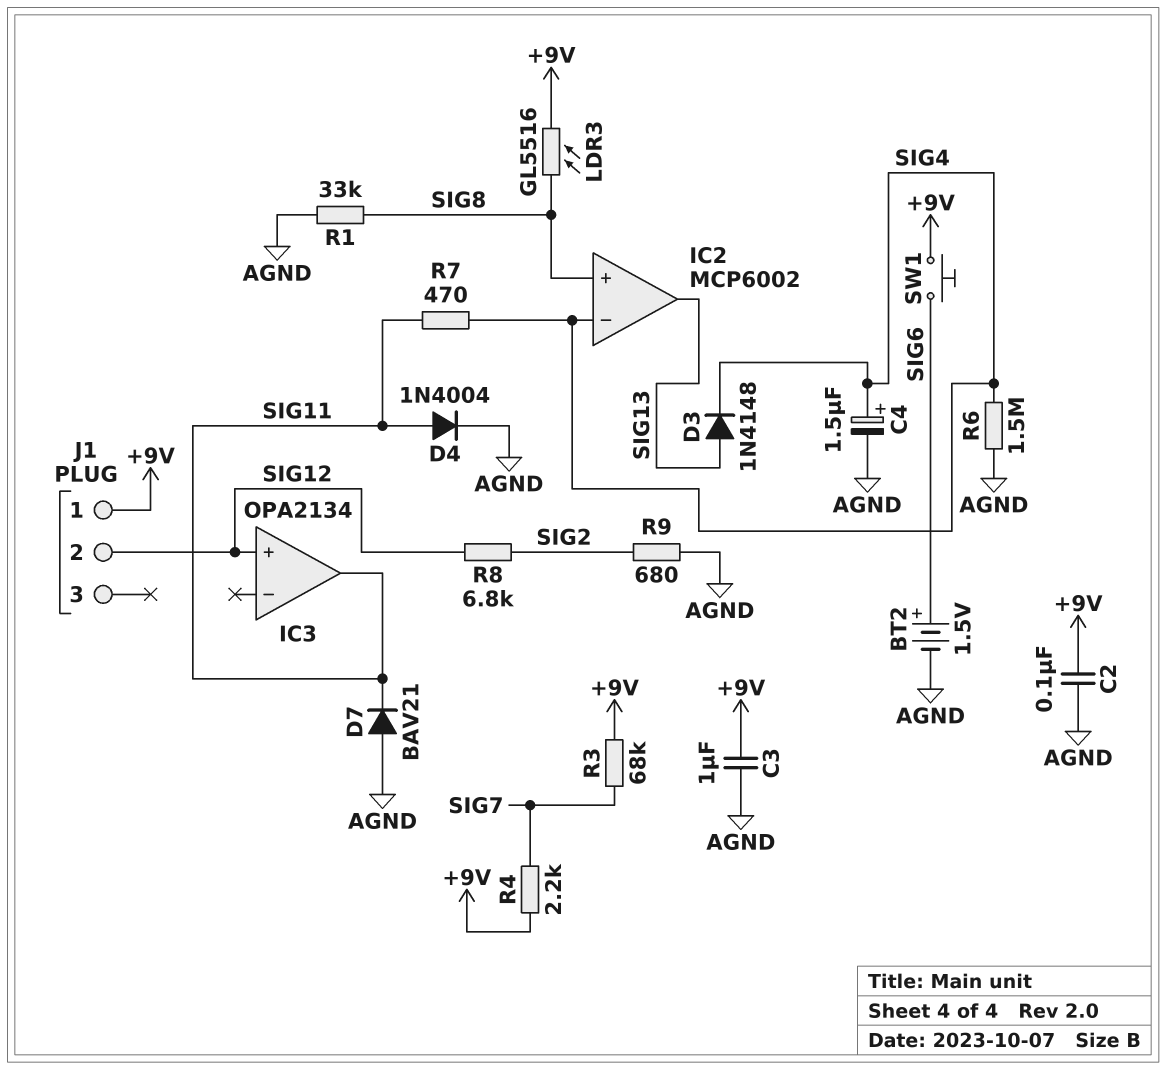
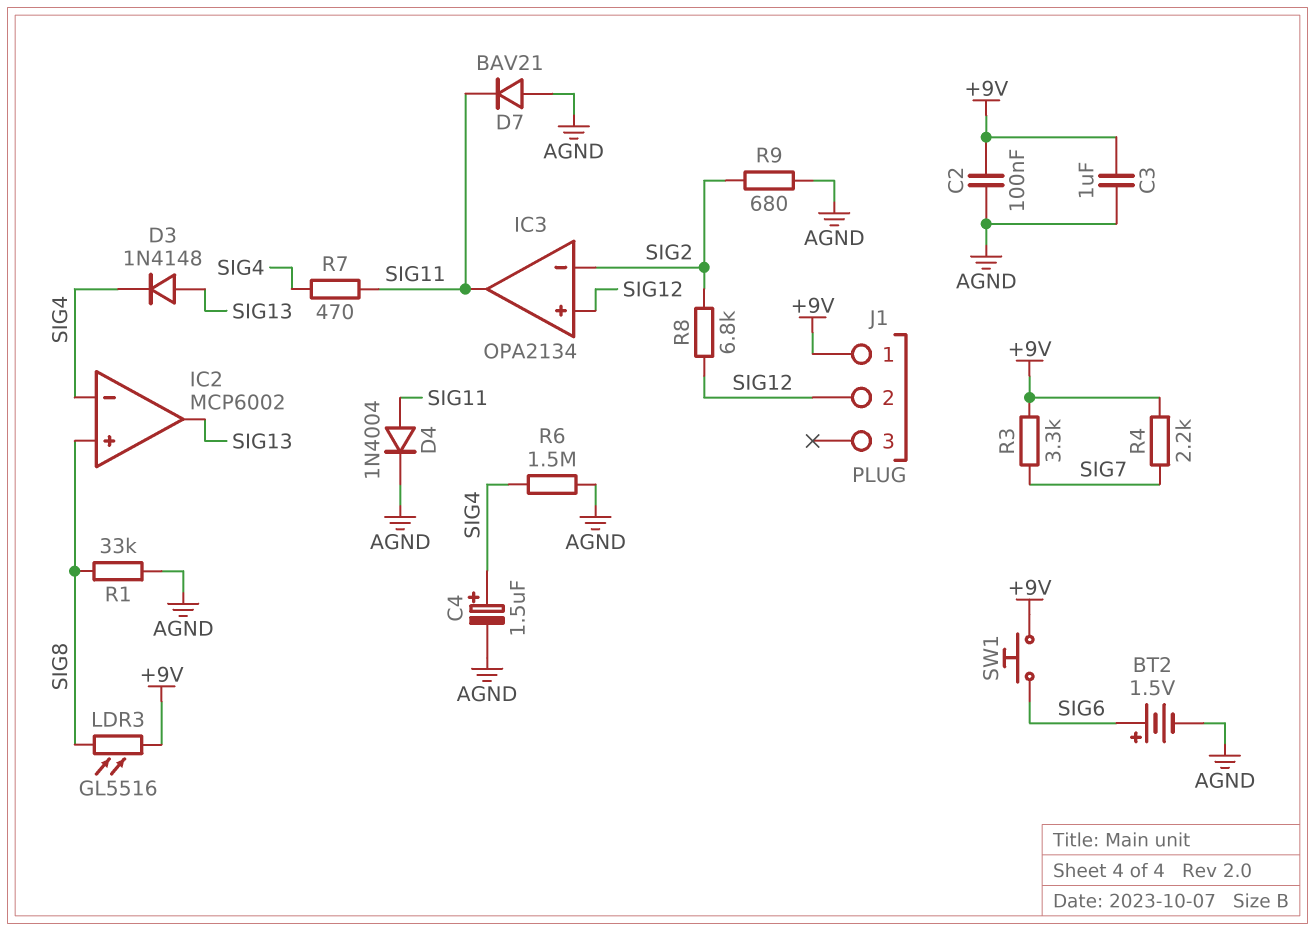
IC3 pin in-: none -> SIG2
R3: 68k (+9V, SIG7) -> 3.3k (+9V, SIG7)

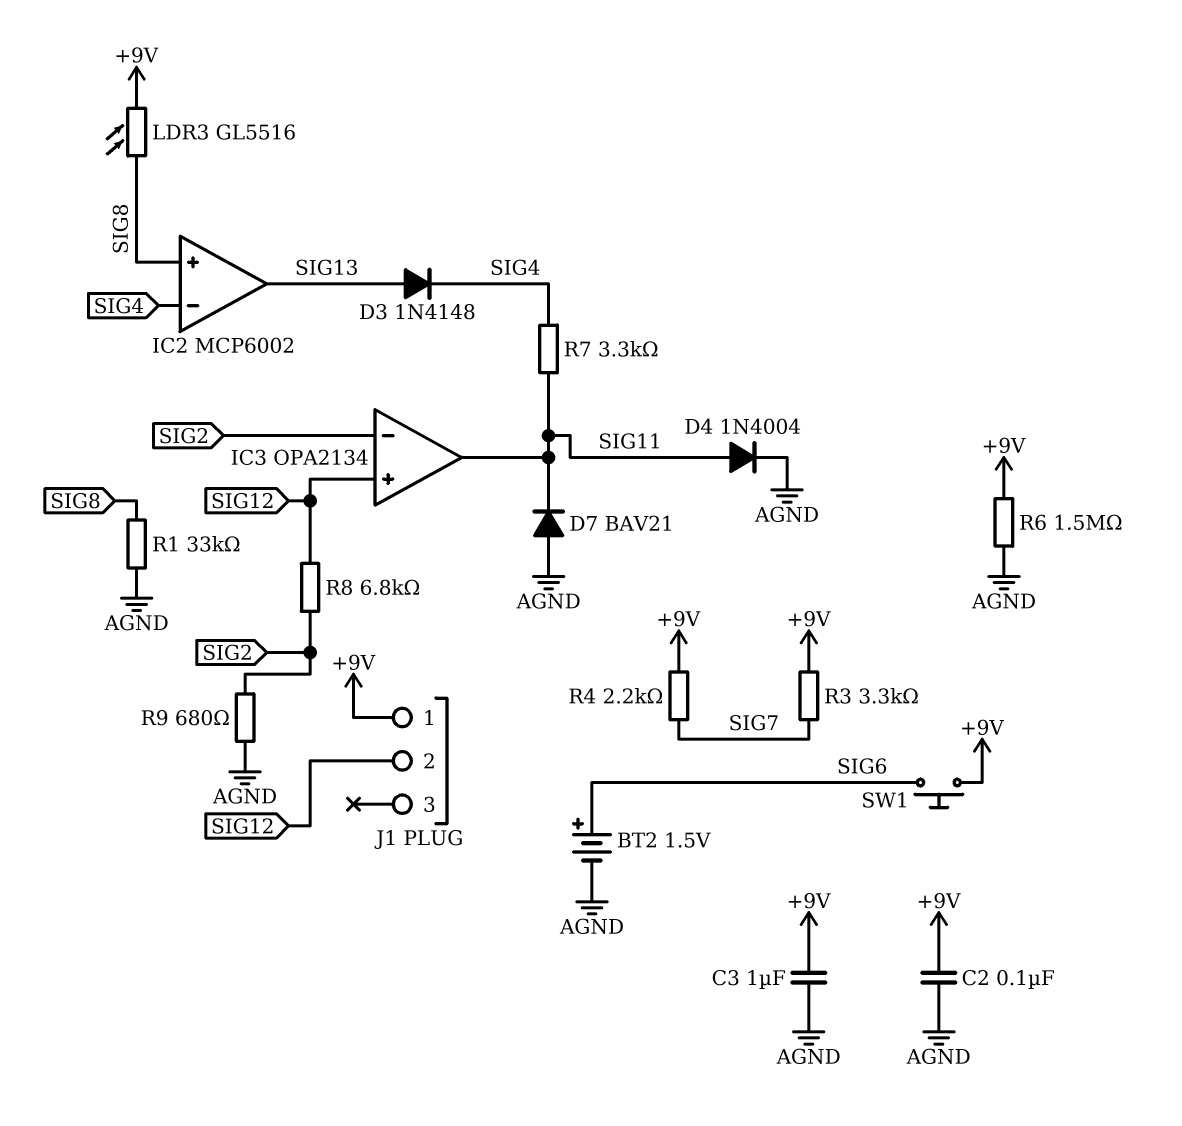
C4: 1.5uF (plus SIG4, minus AGND) -> none
R6: 1.5M (AGND, SIG4) -> 1.5M (+9V, AGND)
R7: 470 (SIG4, SIG11) -> 3.3k (SIG4, SIG11)

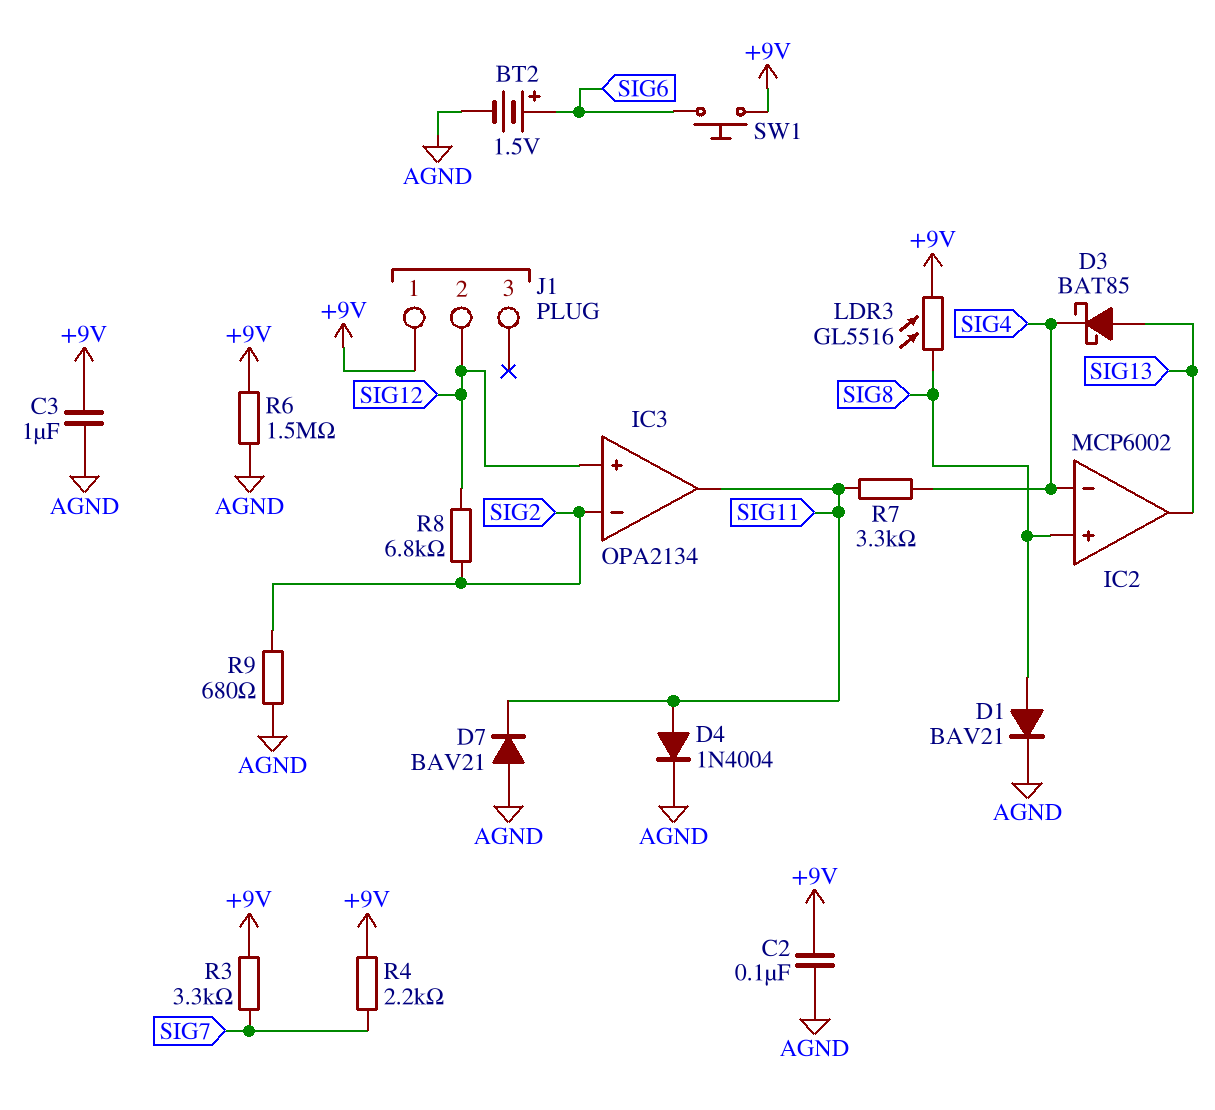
D1: none -> diode BAV21 (A SIG8, K AGND)
D3: diode 1N4148 (A SIG13, K SIG4) -> schottky BAT85 (A SIG13, K SIG4)
R1: 33k (AGND, SIG8) -> none

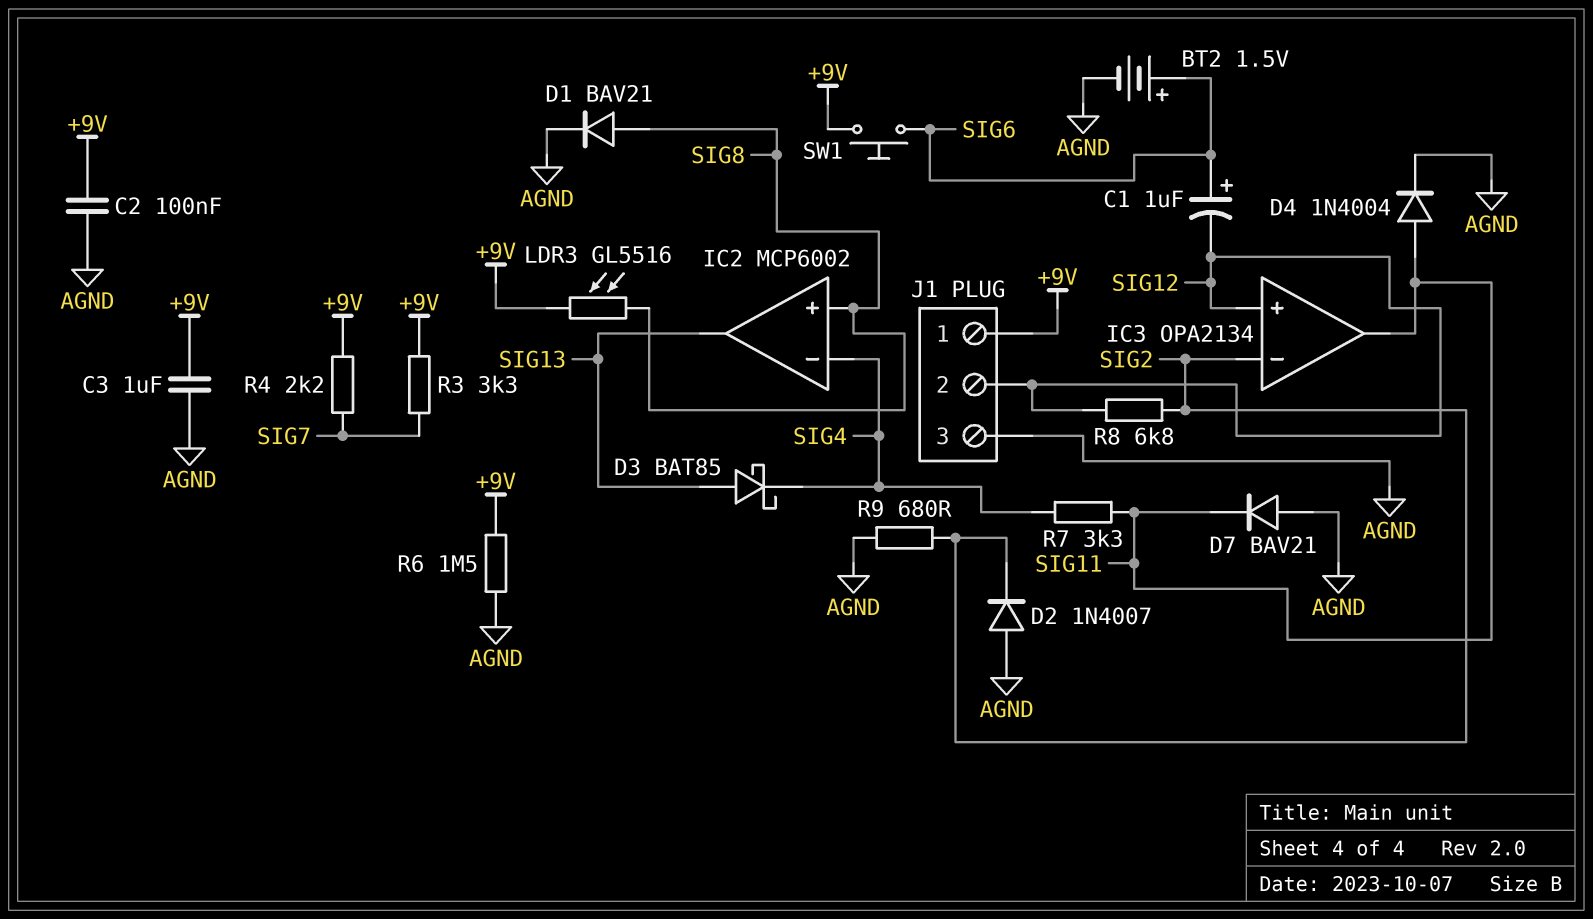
C1: none -> 1uF (plus SIG6, minus SIG12)
D2: none -> diode 1N4007 (A AGND, K SIG2)
J1 pin 3: none -> AGND

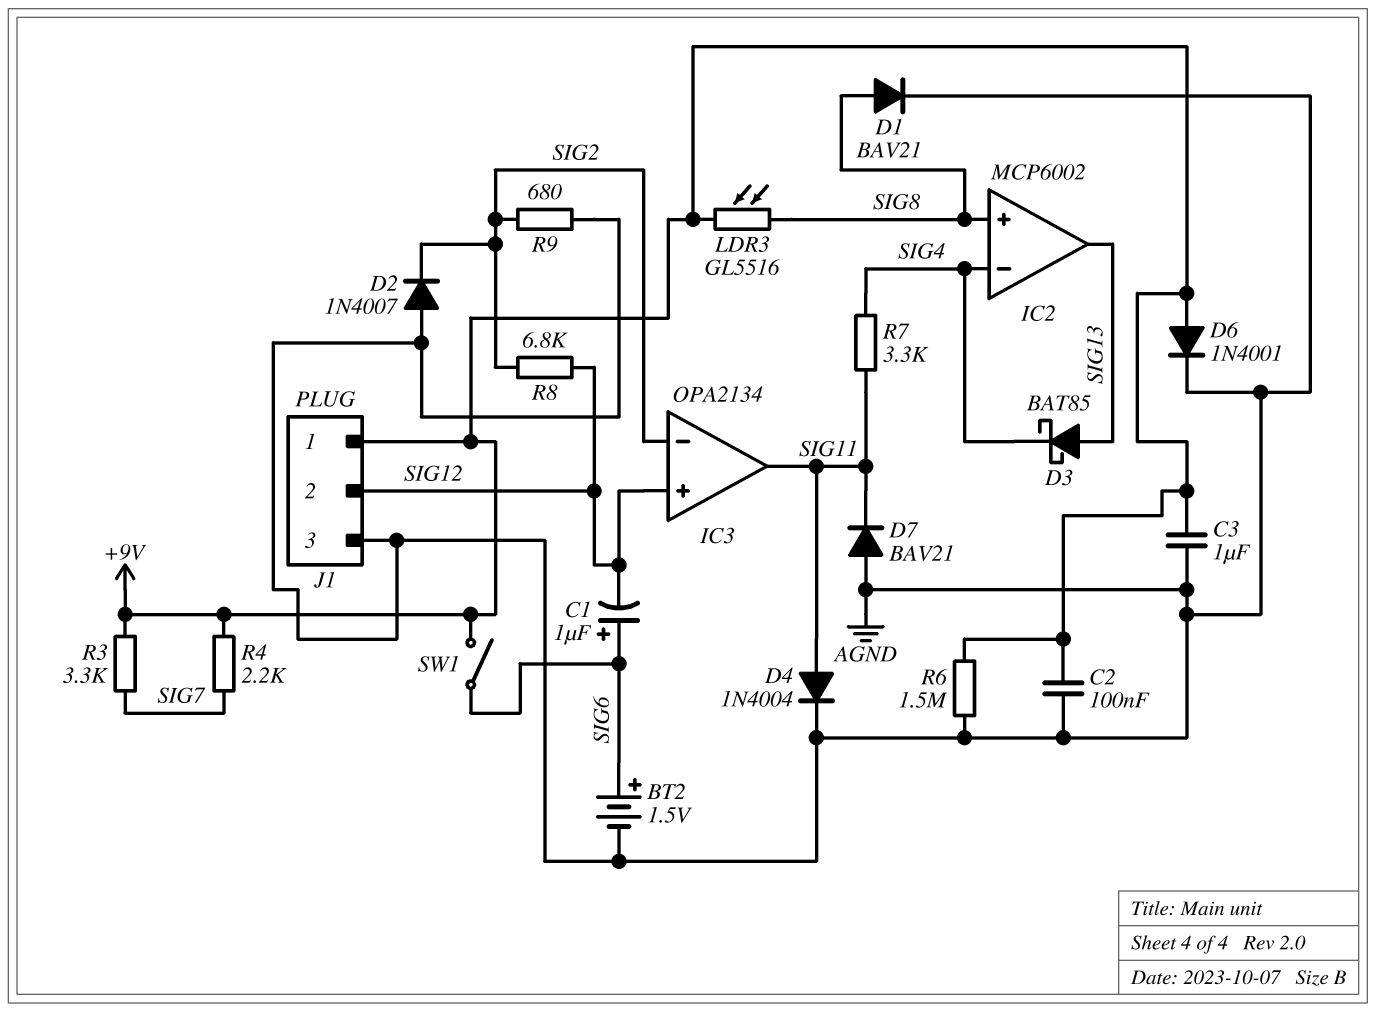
D6: none -> diode 1N4001 (A +9V, K AGND)
SW1: button (+9V, SIG6) -> switch (+9V, SIG6)

